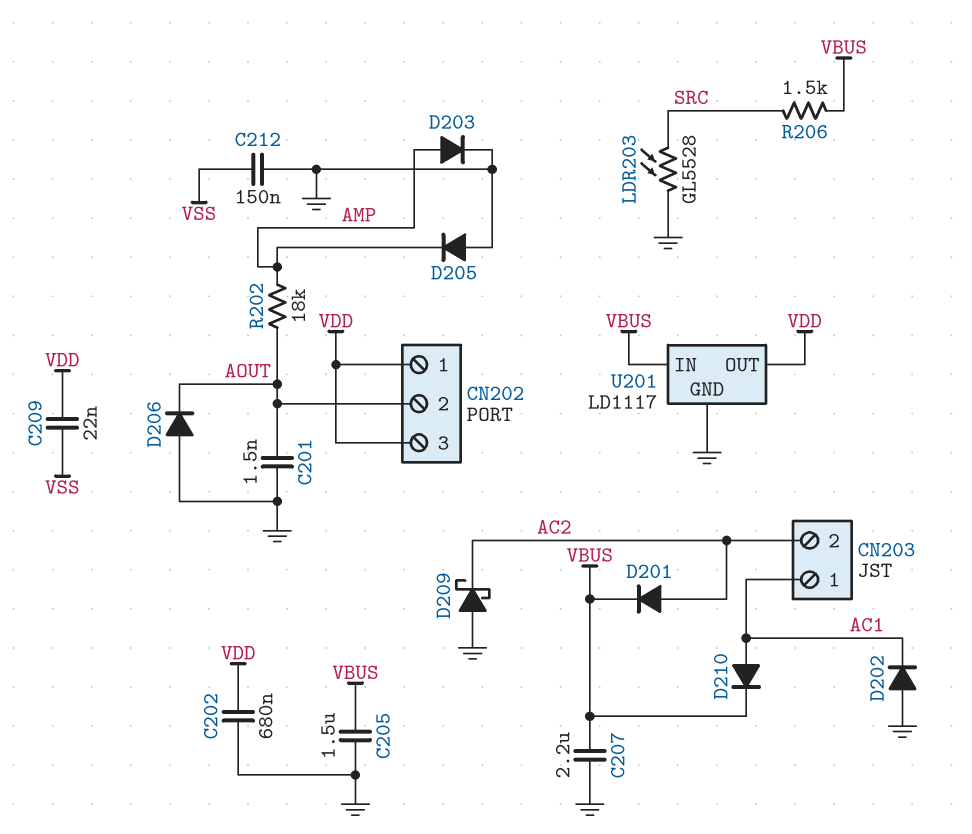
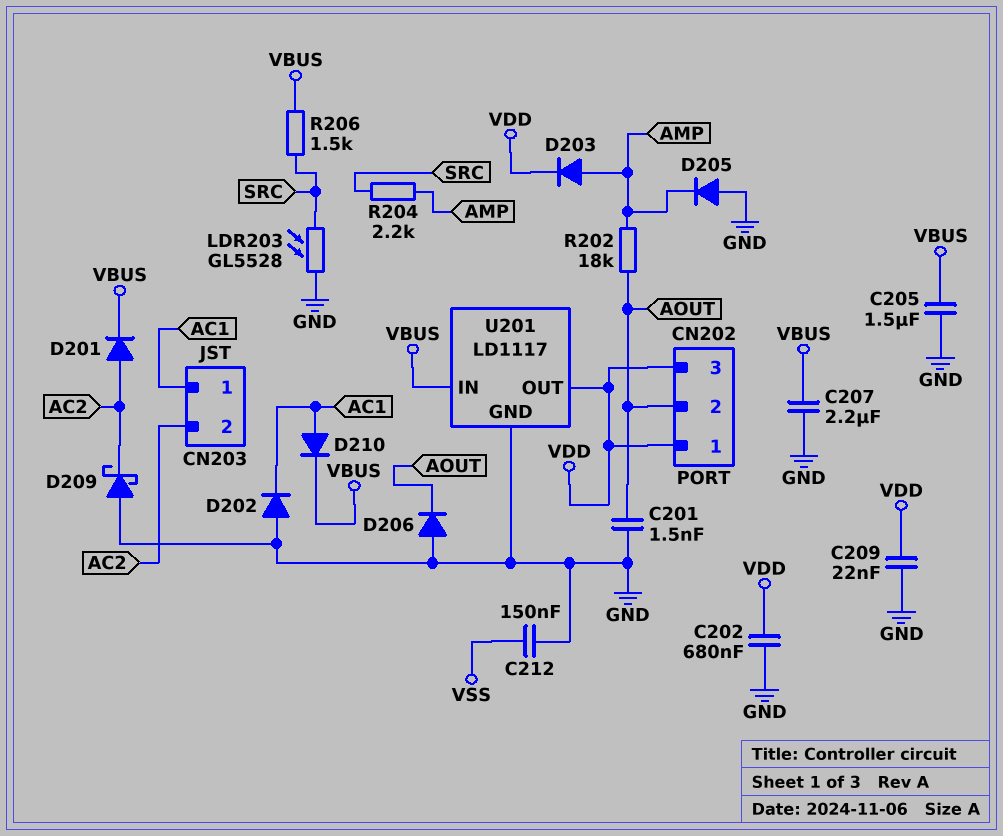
C209: 22nF (VDD, VSS) -> 22nF (GND, VDD)
D203: diode (A AMP, K GND) -> diode (A AMP, K VDD)
R204: none -> 2.2k (AMP, SRC)

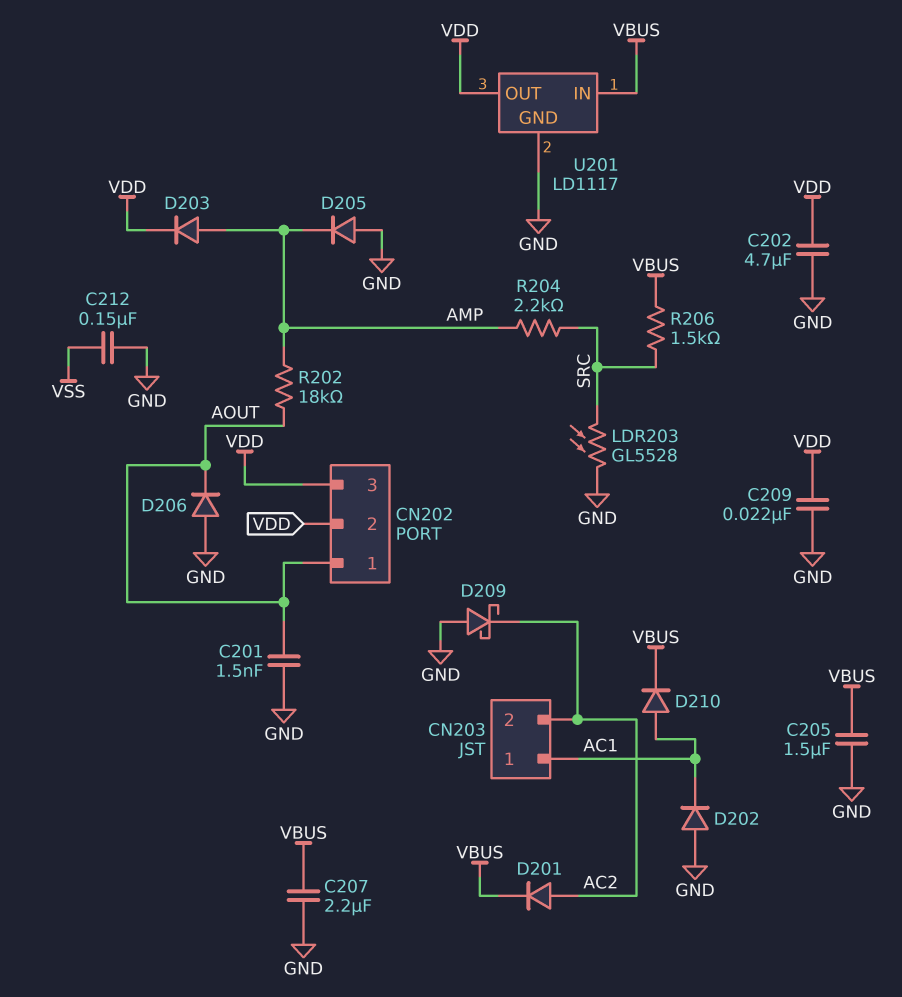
C202: 680nF (GND, VDD) -> 4.7uF (GND, VDD)
CN202 pin 1: VDD -> AOUT
CN202 pin 2: AOUT -> VDD

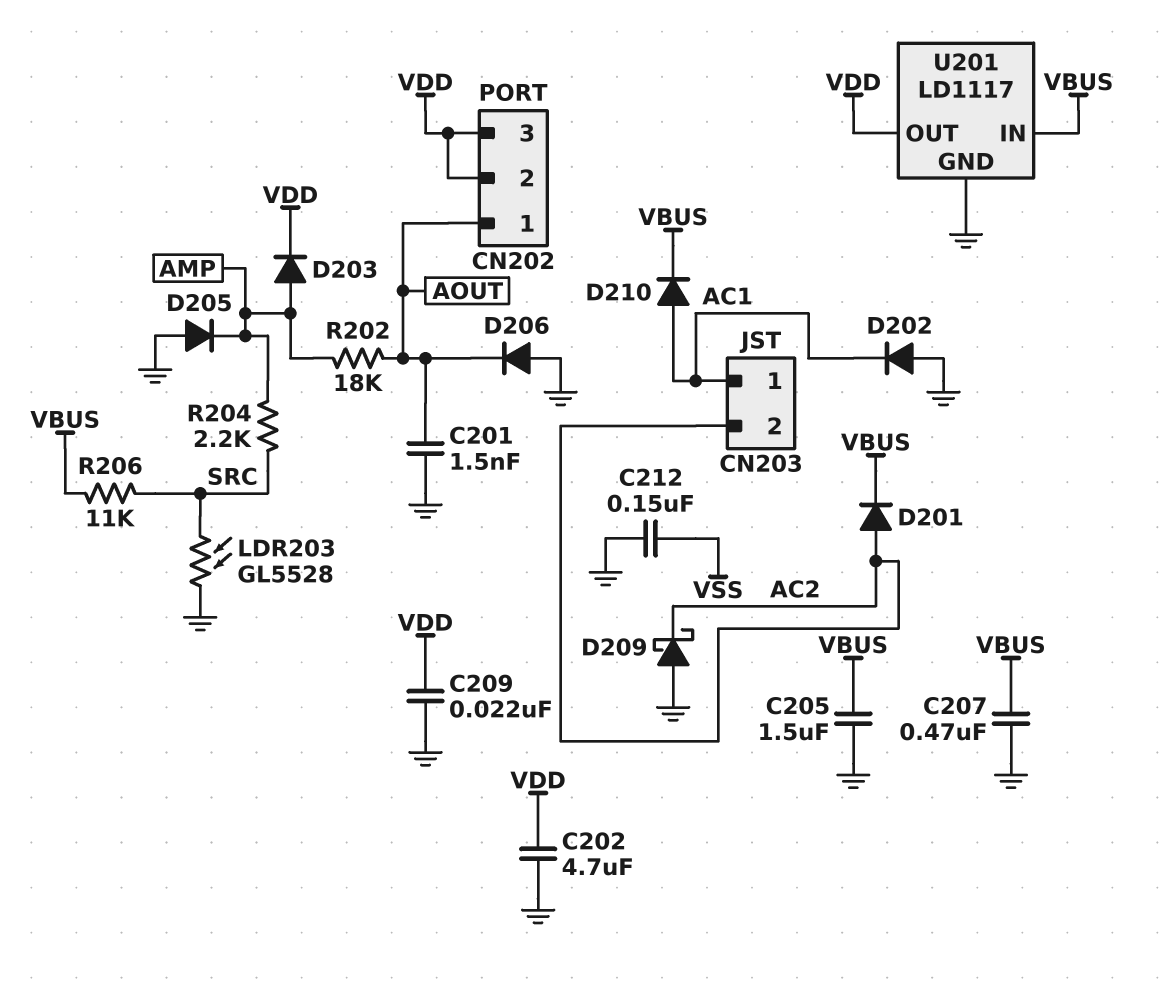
C207: 2.2uF (GND, VBUS) -> 470nF (GND, VBUS)
R206: 1.5k (SRC, VBUS) -> 11k (SRC, VBUS)

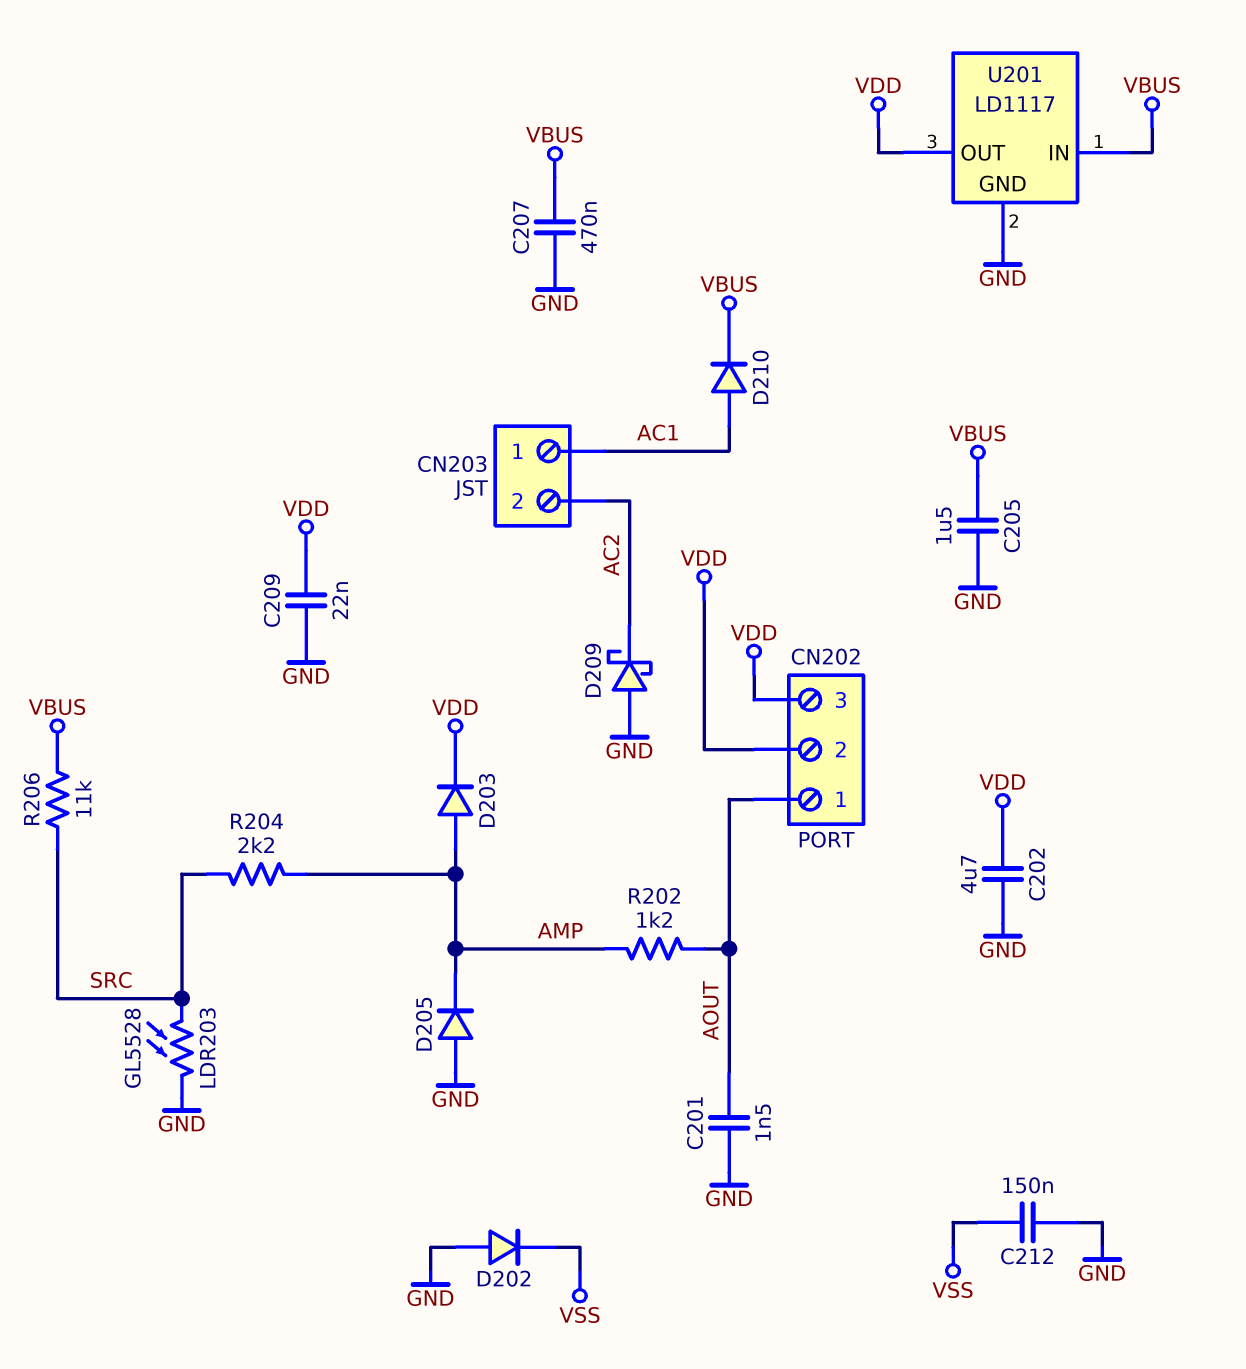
D201: diode (A AC2, K VBUS) -> none
D202: diode (A GND, K AC1) -> diode (A GND, K VSS)
D206: diode (A GND, K AOUT) -> none
R202: 18k (AMP, AOUT) -> 1.2k (AMP, AOUT)

